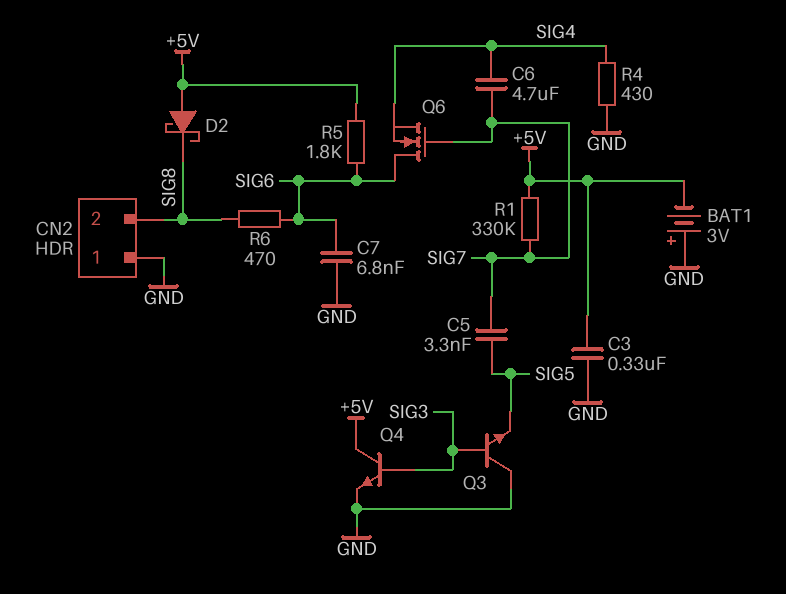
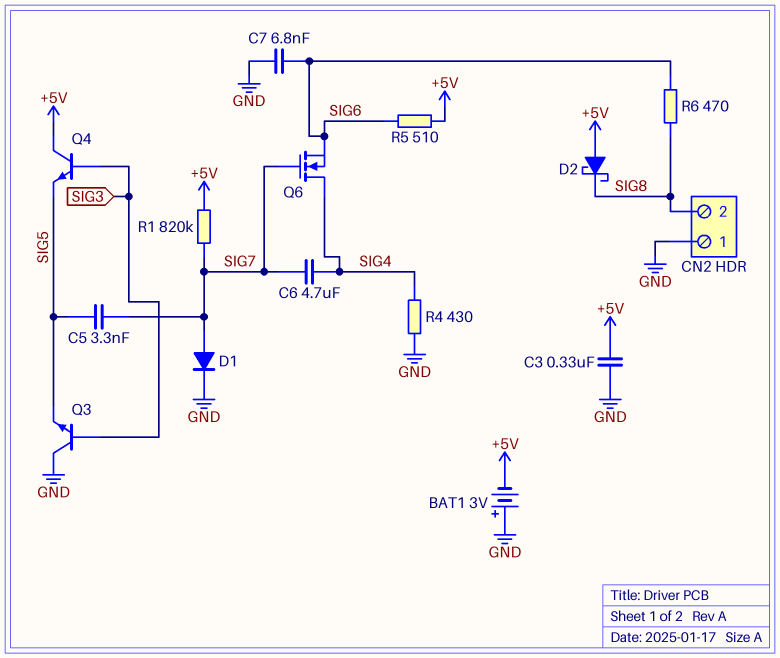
D1: none -> diode (A SIG7, K GND)
Q4: NPN (B SIG3, C +5V, E GND) -> NPN (B SIG3, C +5V, E SIG5)
Q6: NMOS (G SIG7, D SIG6, S SIG4) -> NMOS (G SIG7, D SIG4, S SIG6)
R1: 330k (+5V, SIG7) -> 820k (+5V, SIG7)
R5: 1.8k (+5V, SIG6) -> 510 (+5V, SIG6)

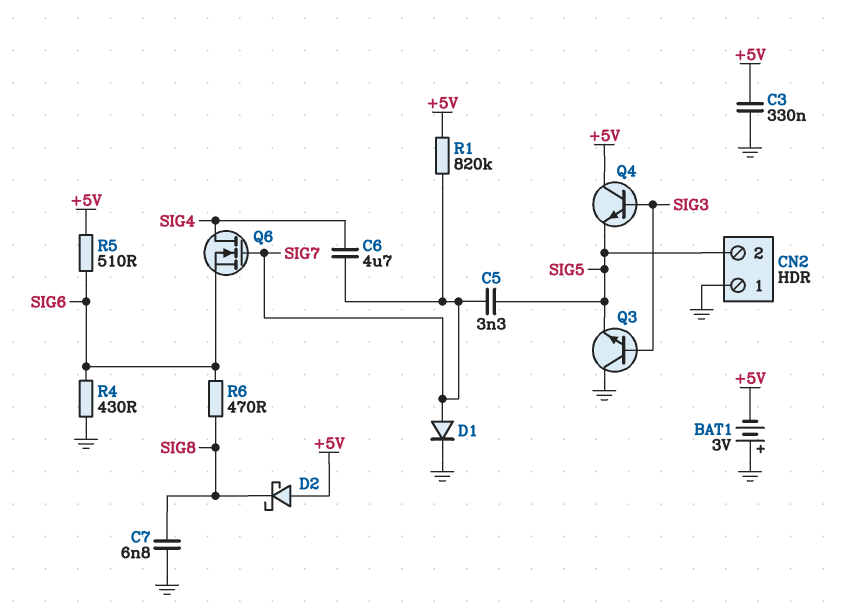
C7: 6.8nF (GND, SIG6) -> 6.8nF (GND, SIG8)
CN2 pin 2: SIG8 -> SIG5
R4: 430 (GND, SIG4) -> 430 (GND, SIG6)

